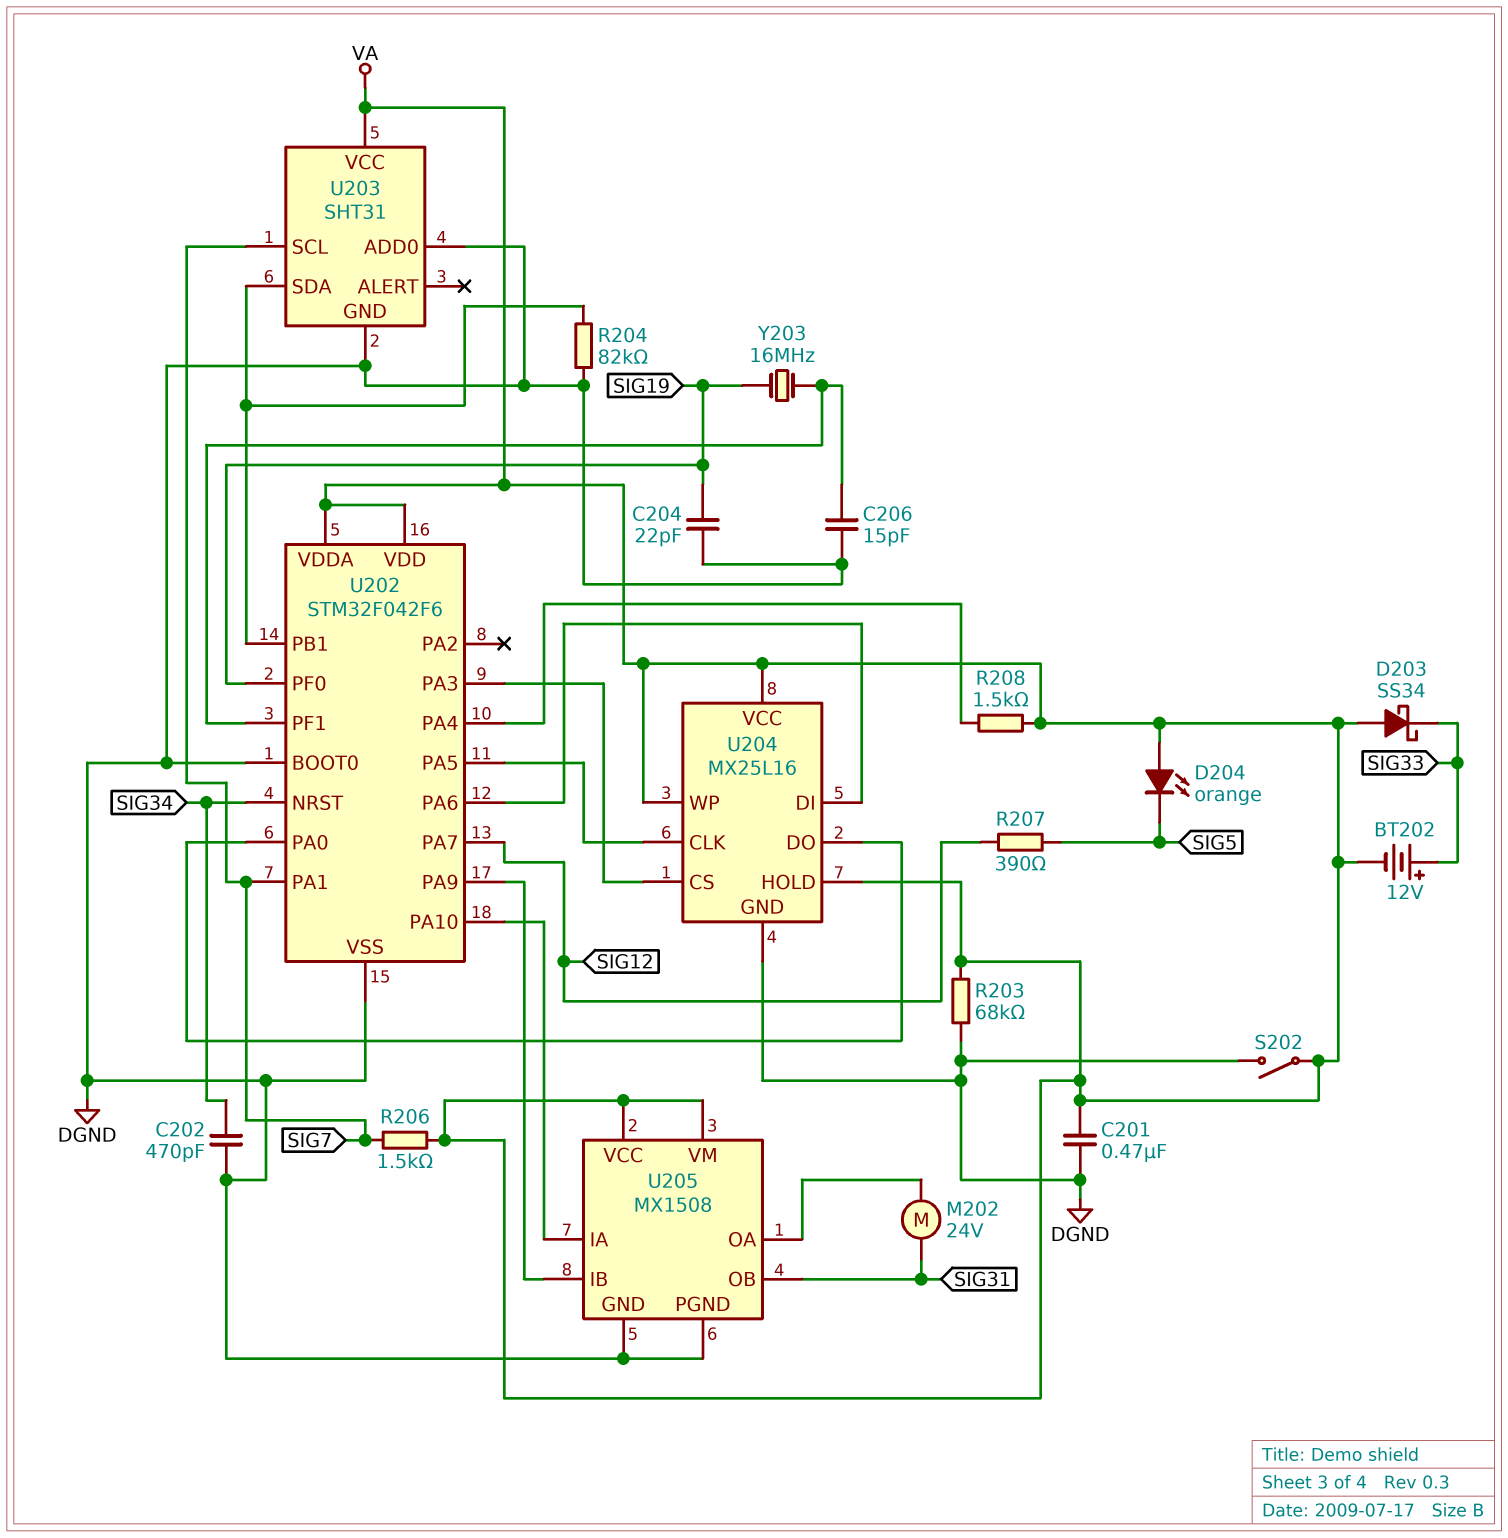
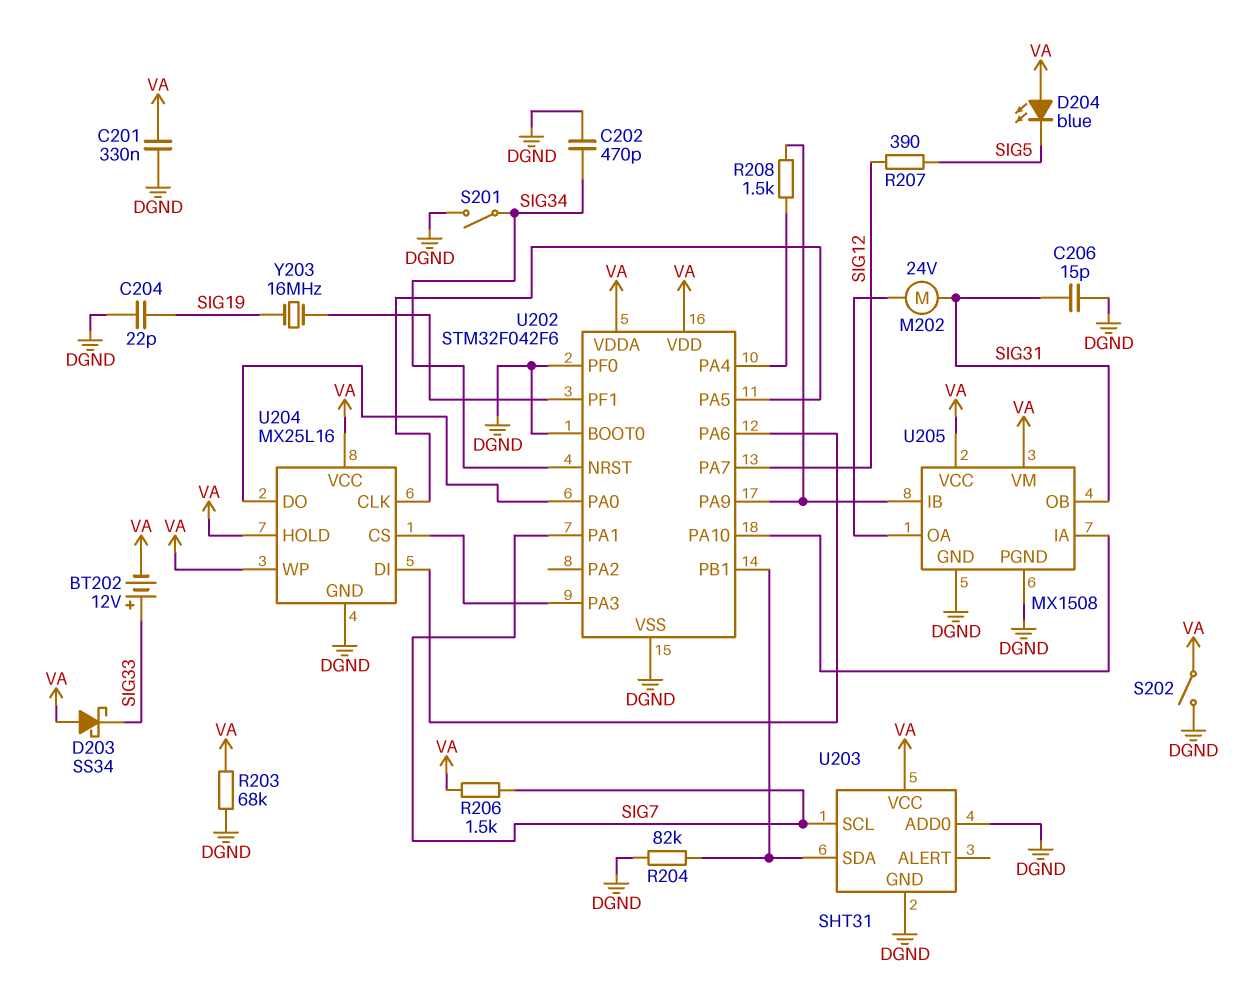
C201: 470nF (DGND, VA) -> 330nF (DGND, VA)
C206: 15pF (DGND, U202/PF1) -> 15pF (DGND, SIG31)
D204: LED orange (A VA, K SIG5) -> LED blue (A VA, K SIG5)
R208: 1.5k (U202/PA4, VA) -> 1.5k (U202/PA4, U202/PA9)
S201: none -> switch (DGND, SIG34)
U202 pin PF0: SIG19 -> DGND

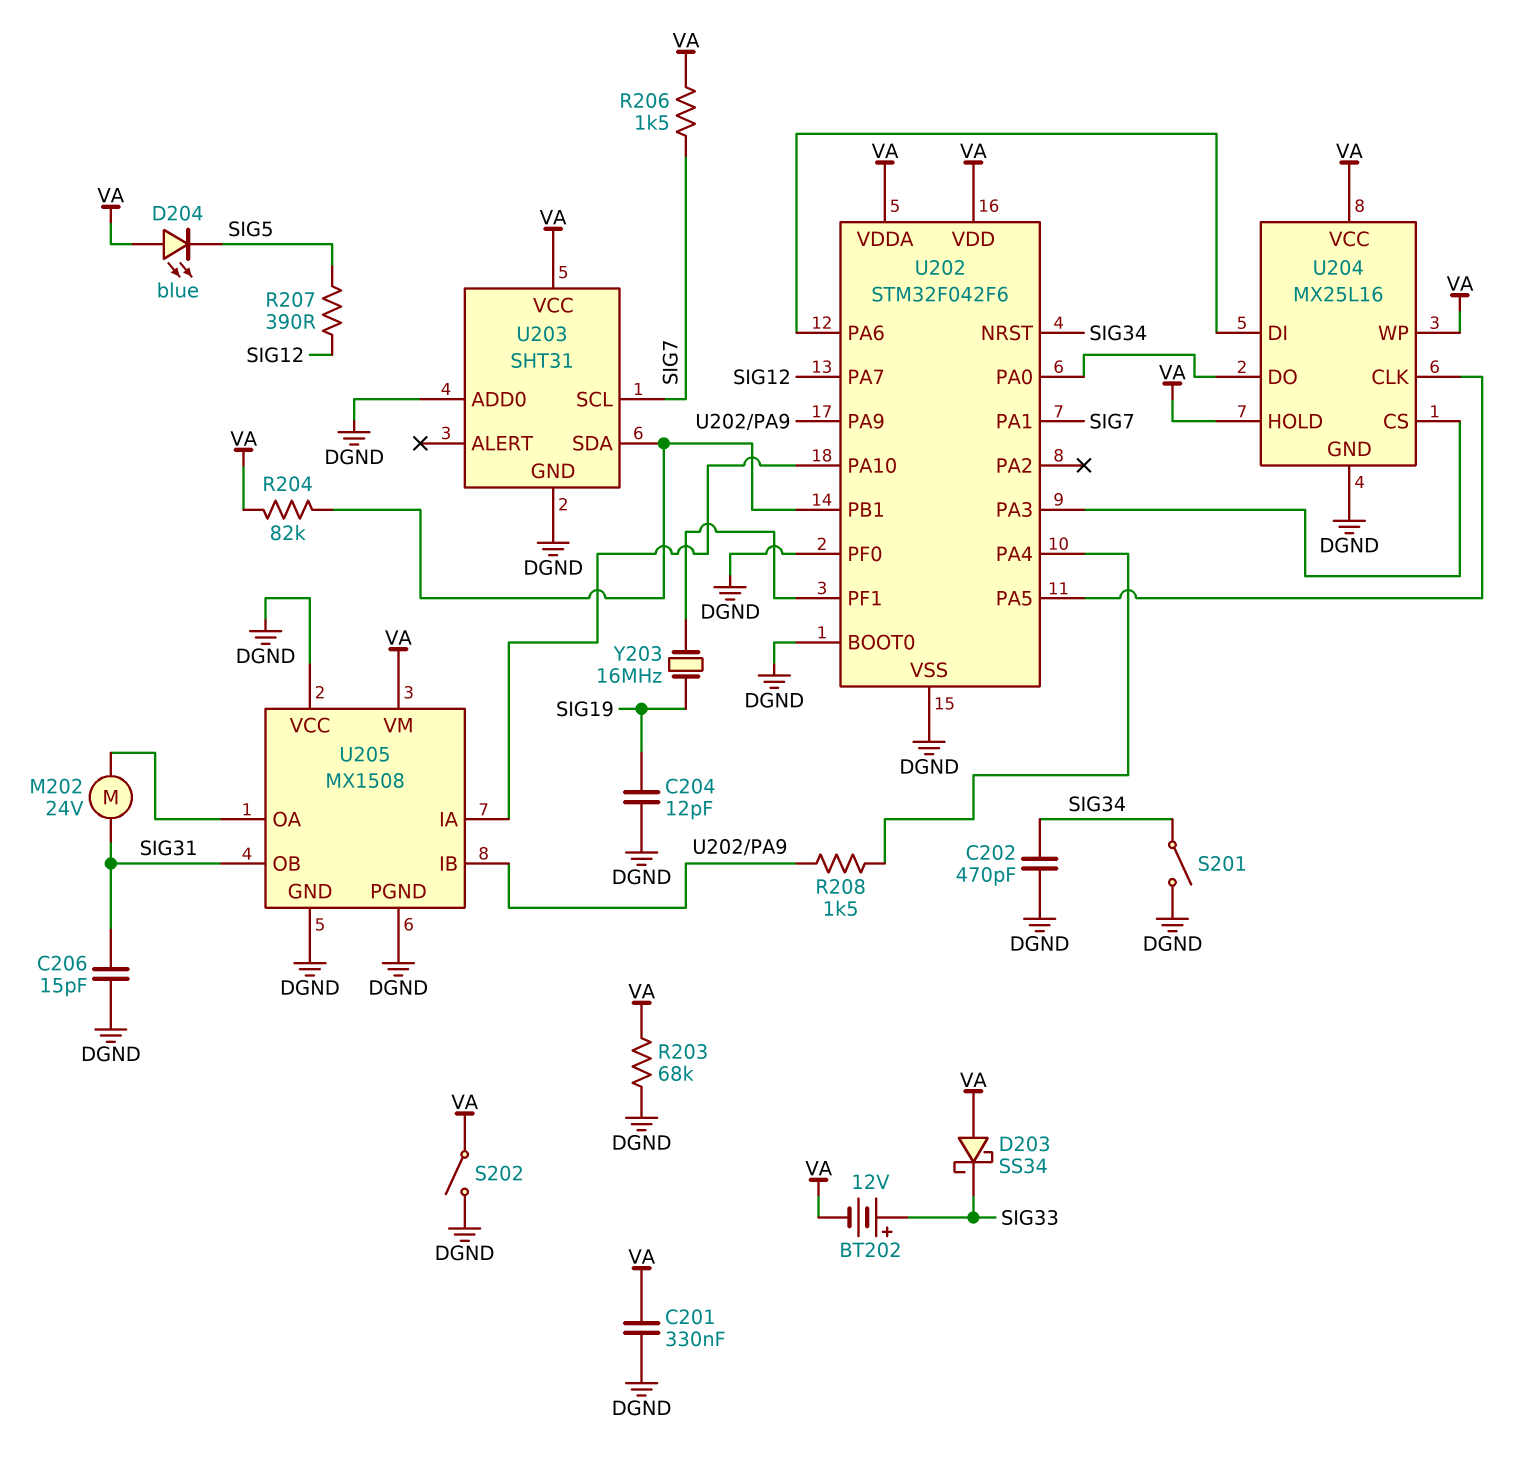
C204: 22pF (DGND, SIG19) -> 12pF (DGND, SIG19)
R204: 82k (DGND, U202/PB1) -> 82k (U202/PB1, VA)
U205 pin VCC: VA -> DGND

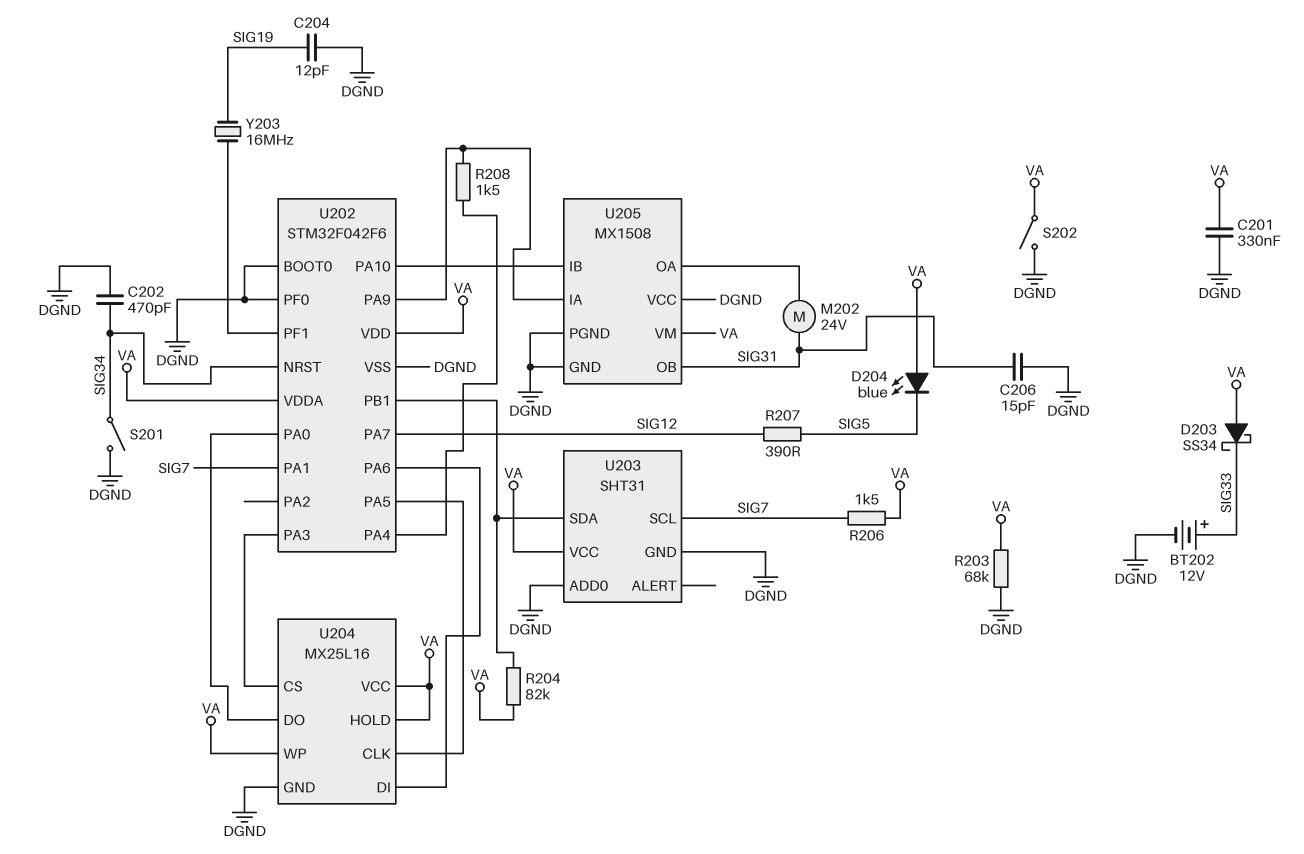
BT202: 12V (plus SIG33, minus VA) -> 12V (plus SIG33, minus DGND)
U205 pin IA: U202/PA10 -> U202/PA9
U205 pin IB: U202/PA9 -> U202/PA10

